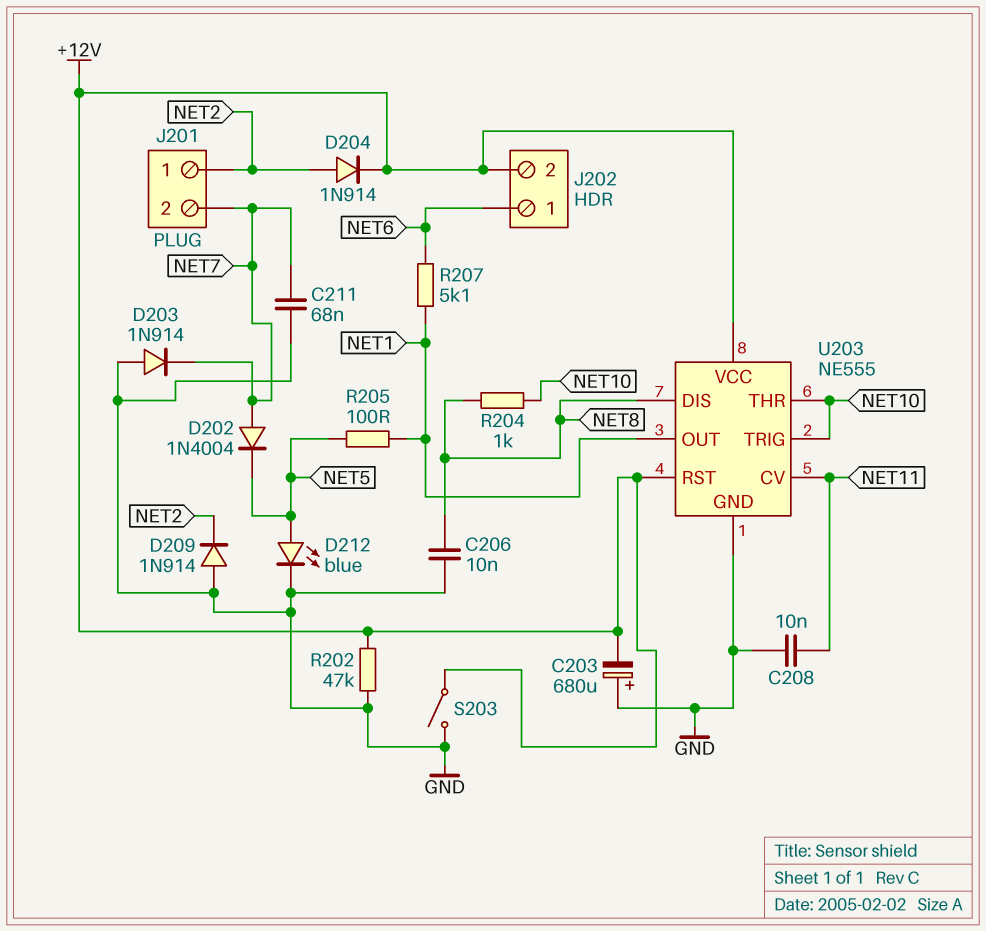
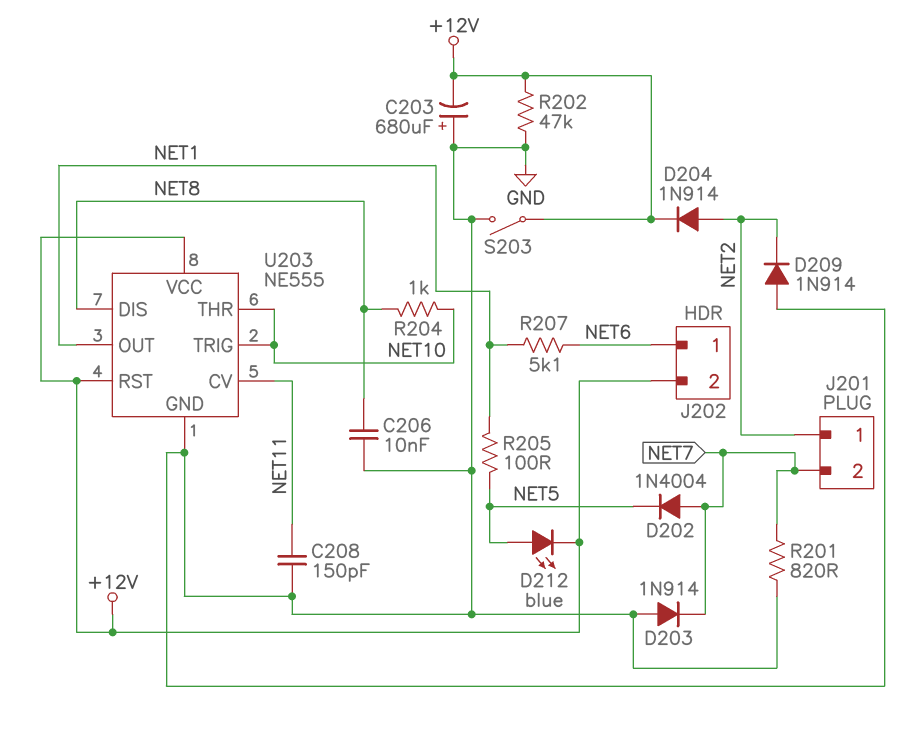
C208: 10nF (GND, NET11) -> 150pF (GND, NET11)
C211: 68nF (GND, NET7) -> none
D212: LED blue (A NET5, K GND) -> LED blue (A NET5, K +12V)
R201: none -> 820 (GND, NET7)

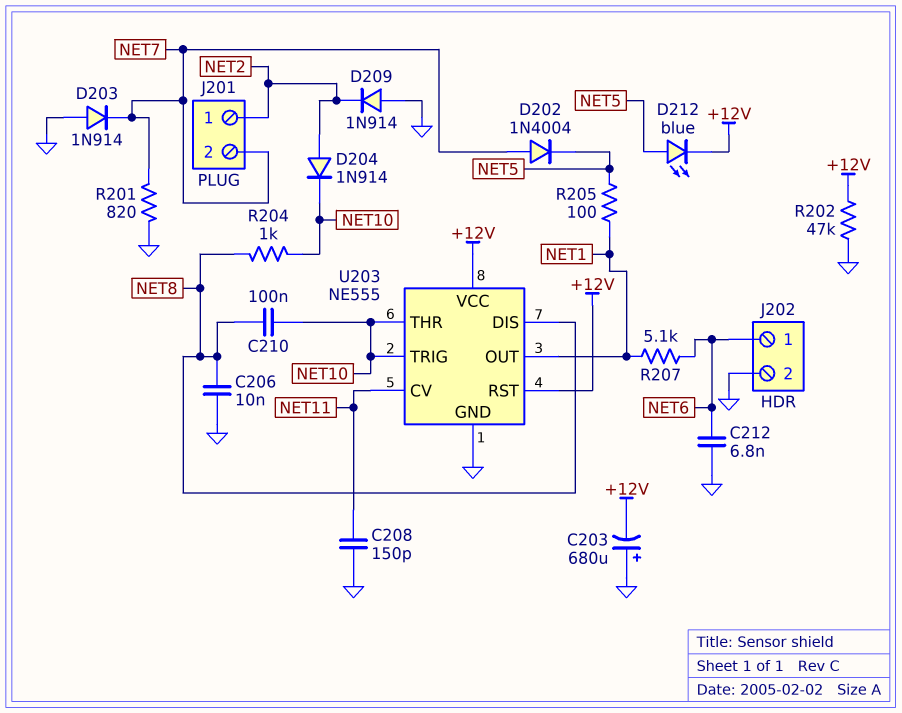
C210: none -> 100nF (NET8, NET10)
C212: none -> 6.8nF (GND, NET6)
D204: diode 1N914 (A NET2, K +12V) -> diode 1N914 (A NET2, K NET10)
J202 pin 2: +12V -> GND
S203: switch (+12V, GND) -> none

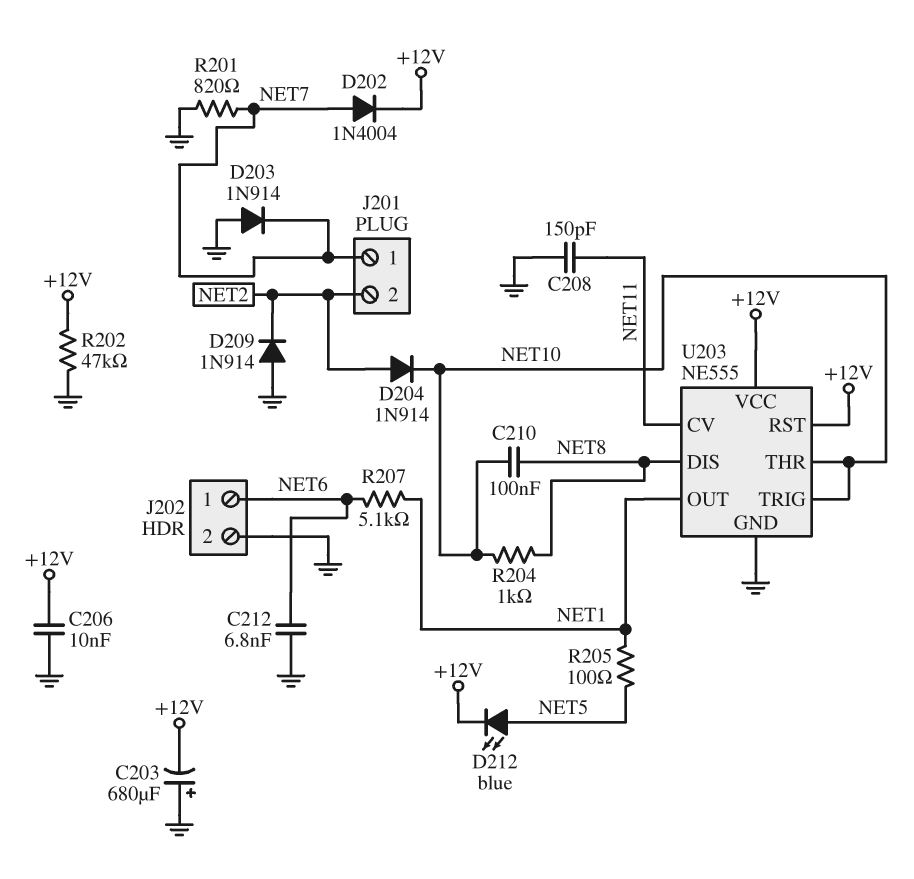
C206: 10nF (GND, NET8) -> 10nF (+12V, GND)
D202: diode 1N4004 (A NET7, K NET5) -> diode 1N4004 (A NET7, K +12V)
J201 pin 1: NET2 -> NET7
J201 pin 2: NET7 -> NET2

